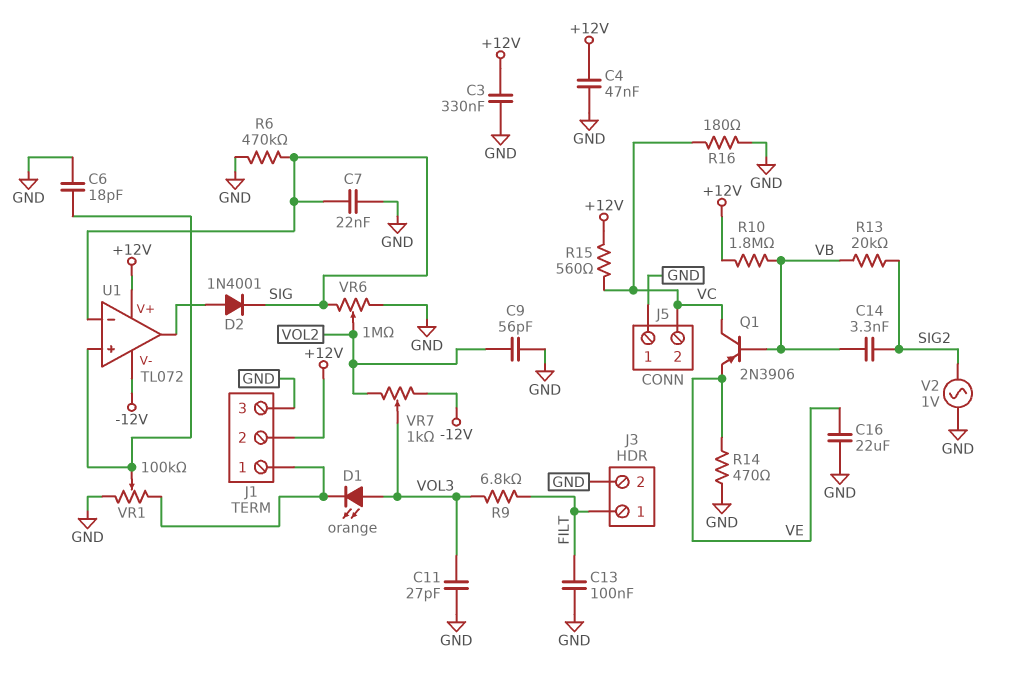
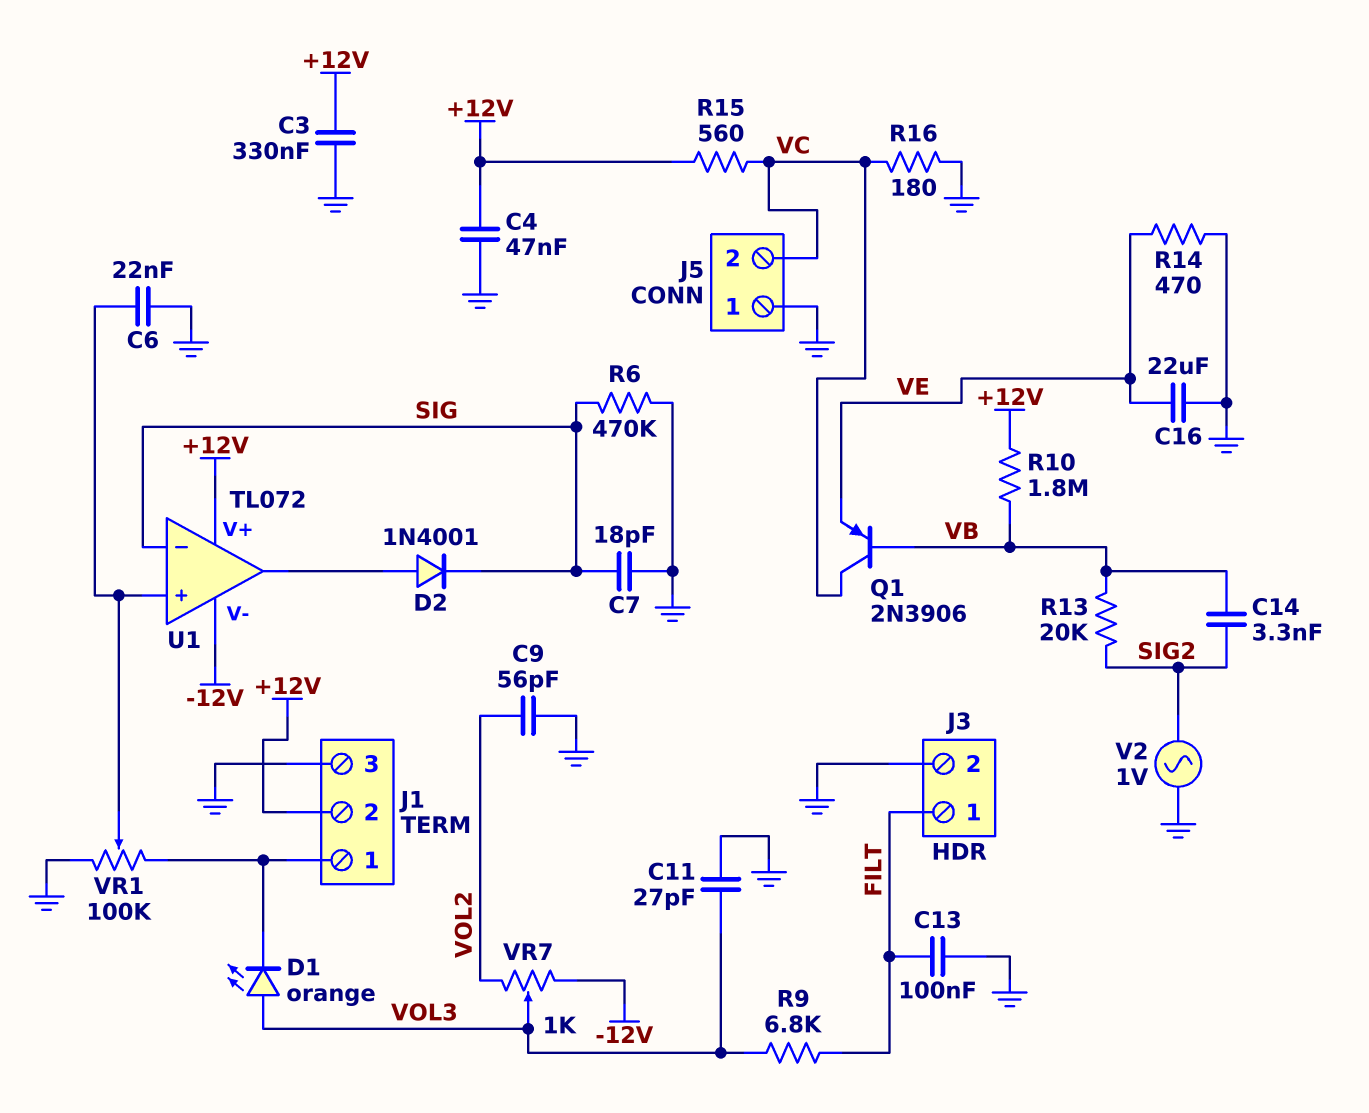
C6: 18pF (GND, U1/in+) -> 22nF (GND, U1/in+)
C7: 22nF (GND, SIG) -> 18pF (GND, SIG)
VR6: 1M (GND, SIG, wiper VOL2) -> none

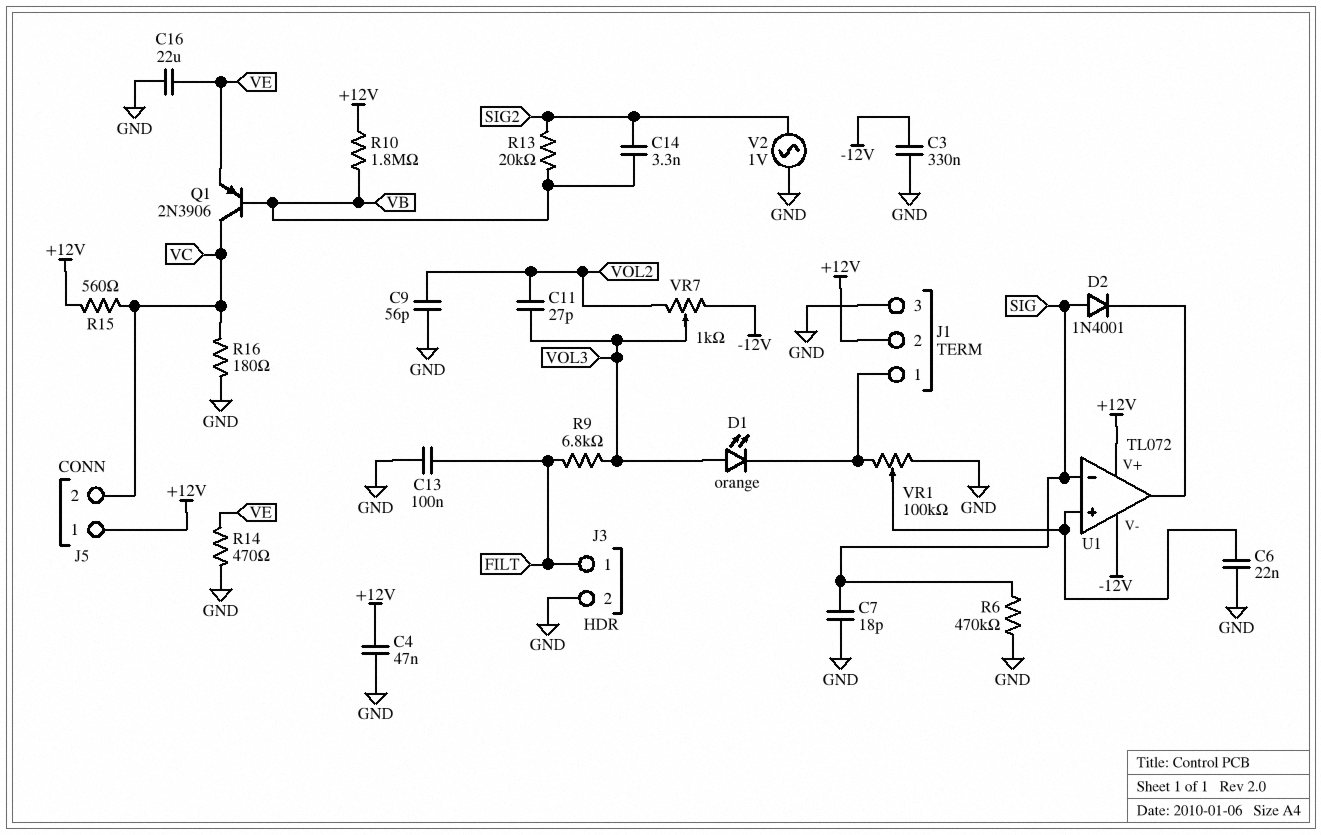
C3: 330nF (+12V, GND) -> 330nF (-12V, GND)
C11: 27pF (GND, VOL3) -> 27pF (VOL2, VOL3)
D2: diode 1N4001 (A U1/out, K SIG) -> diode 1N4001 (A SIG, K U1/out)
J5 pin 1: GND -> +12V

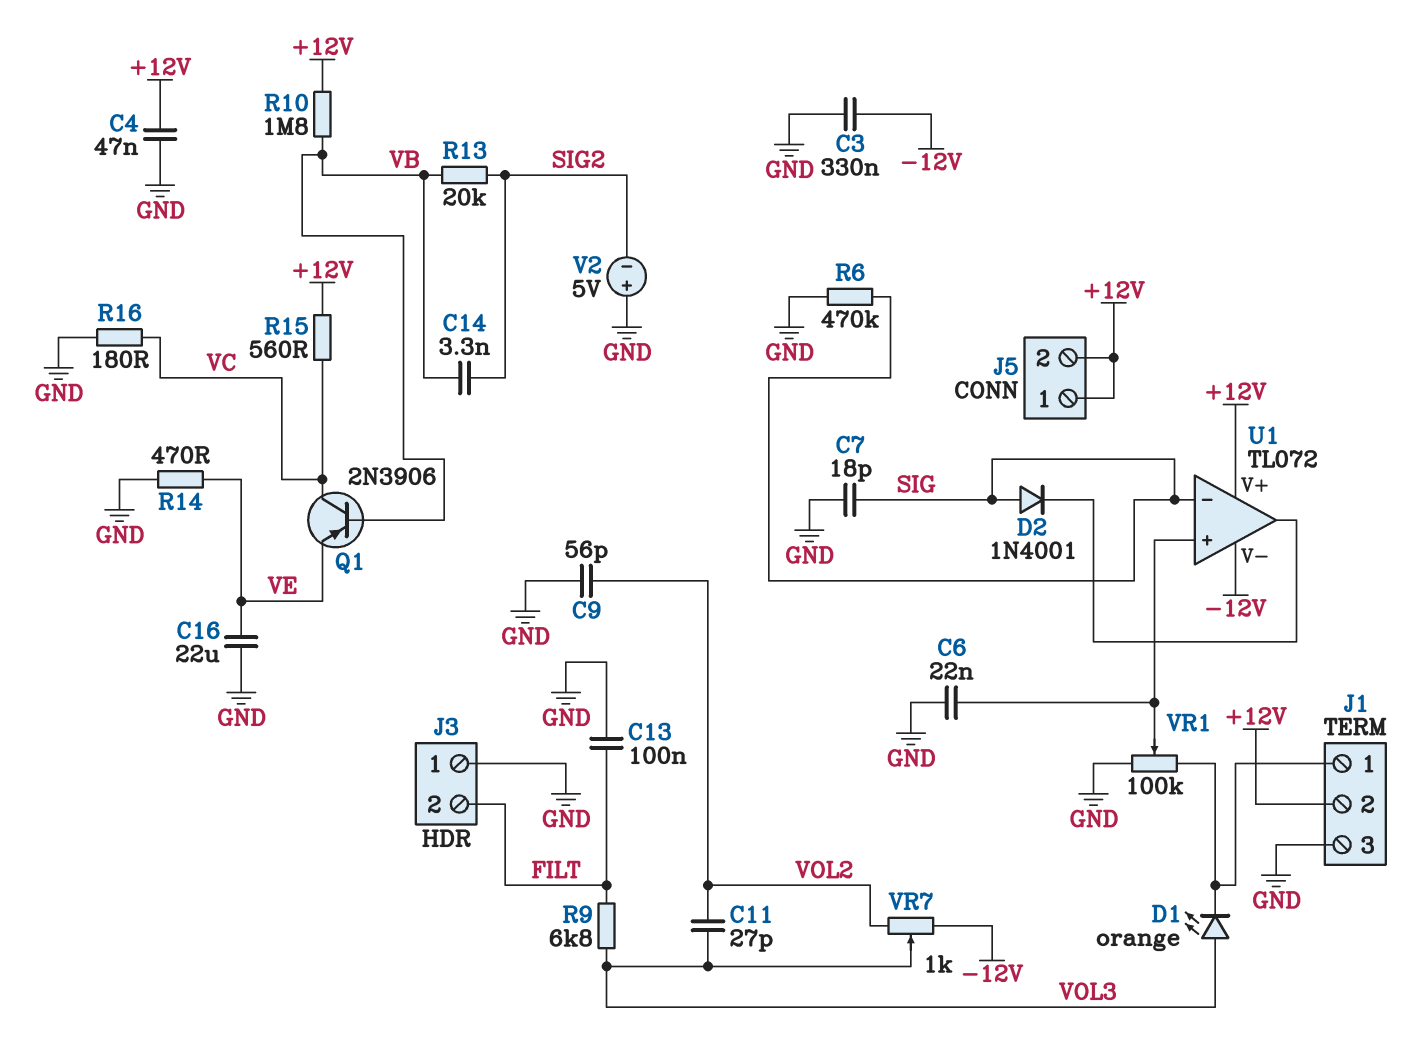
J3 pin 1: FILT -> GND
J3 pin 2: GND -> FILT
J5 pin 2: VC -> +12V
V2: AC 1V (GND, SIG2) -> 5V (plus GND, minus SIG2)

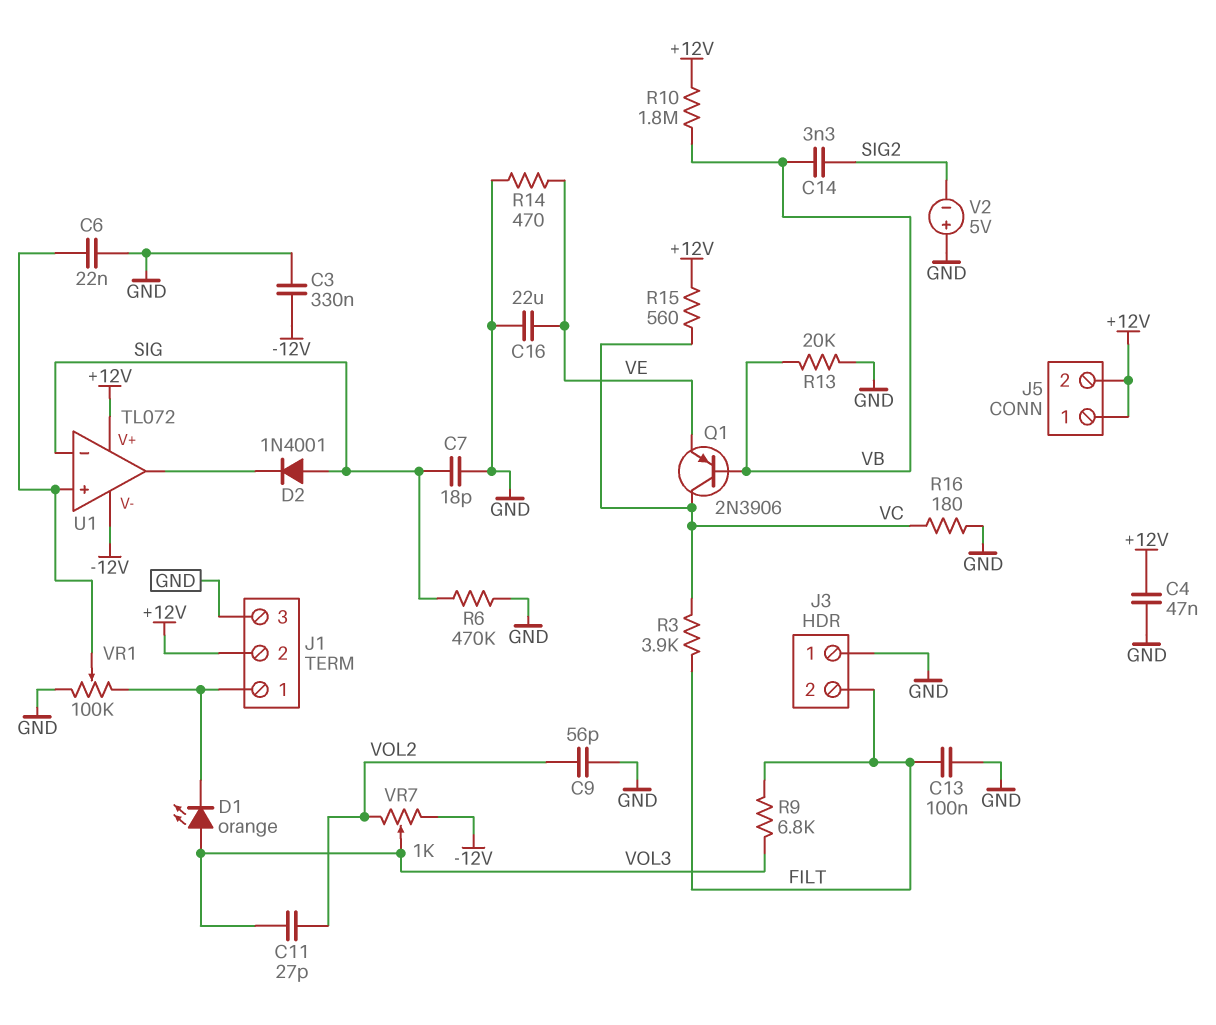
R3: none -> 3.9k (FILT, VC)
R13: 20k (SIG2, VB) -> 20k (GND, VB)

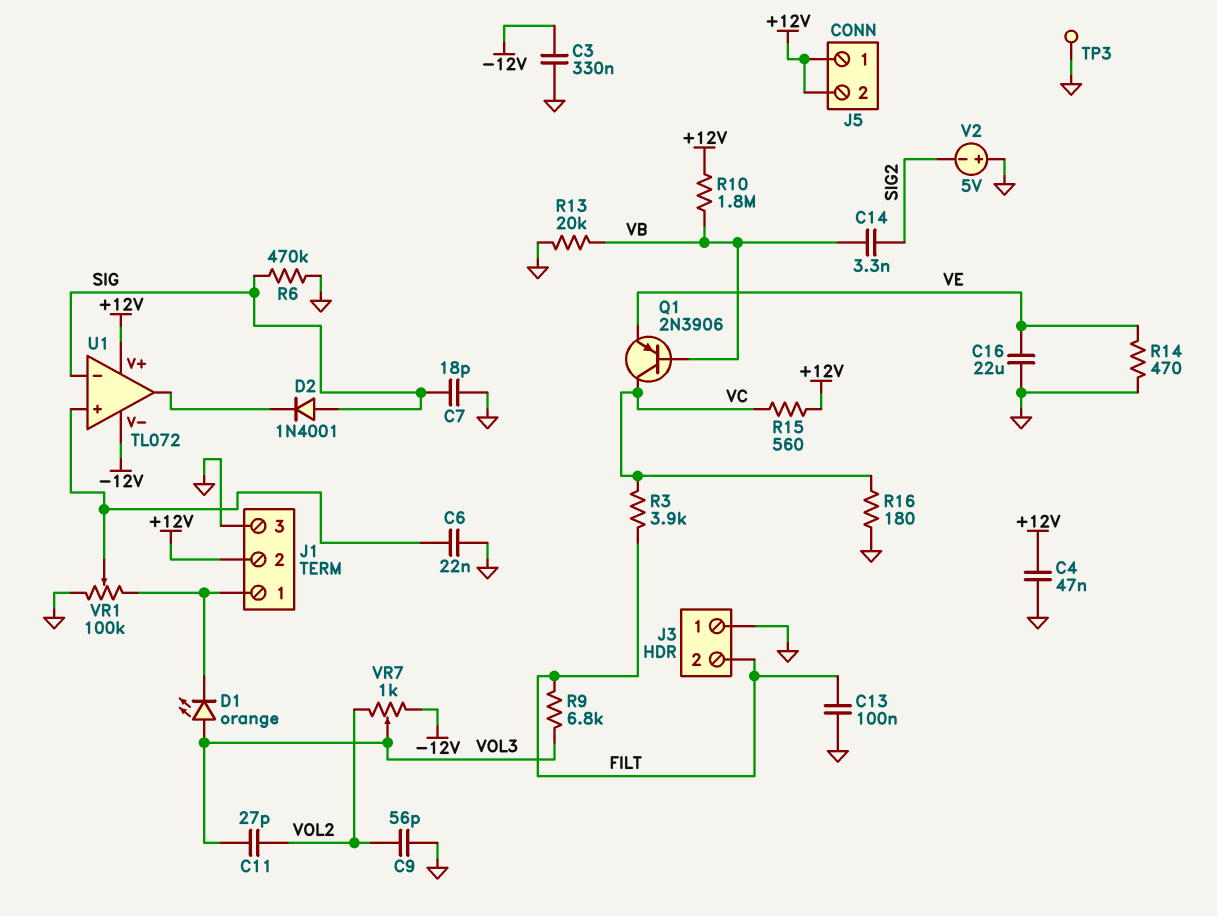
TP3: none -> test point (GND)

